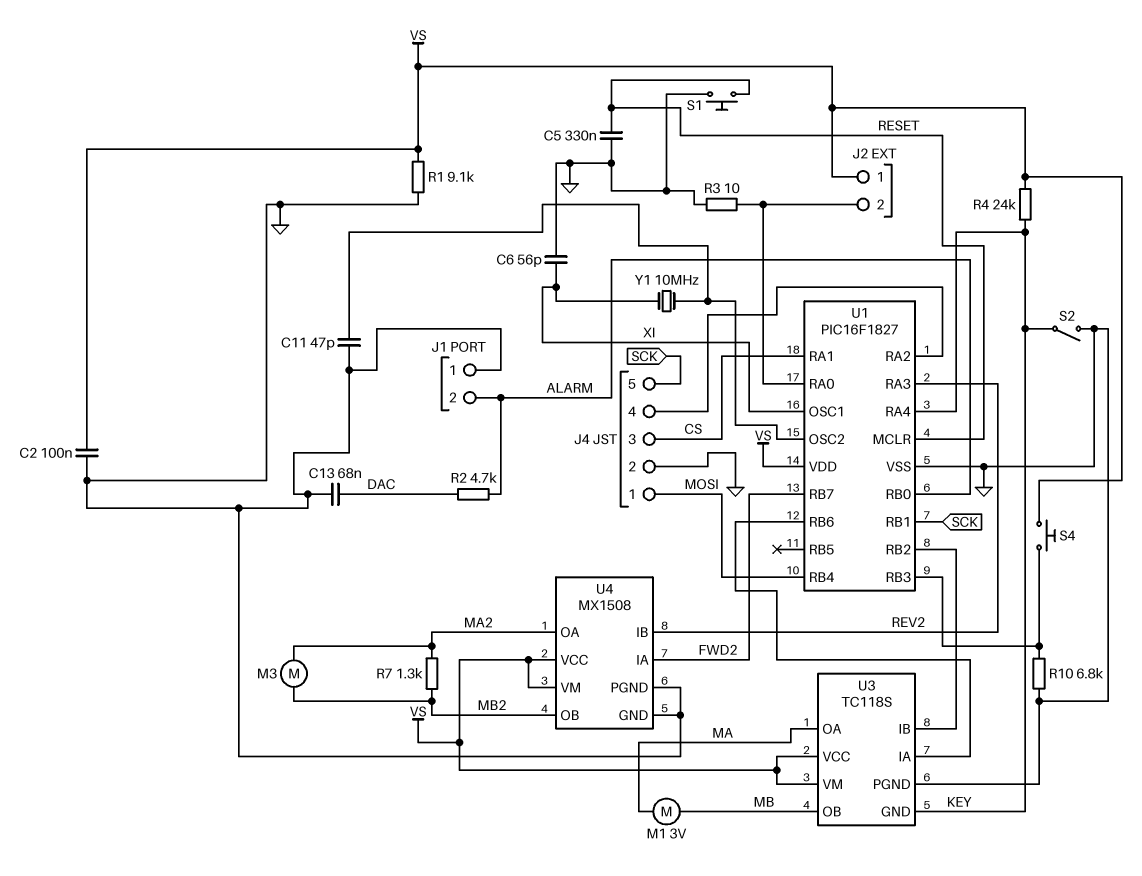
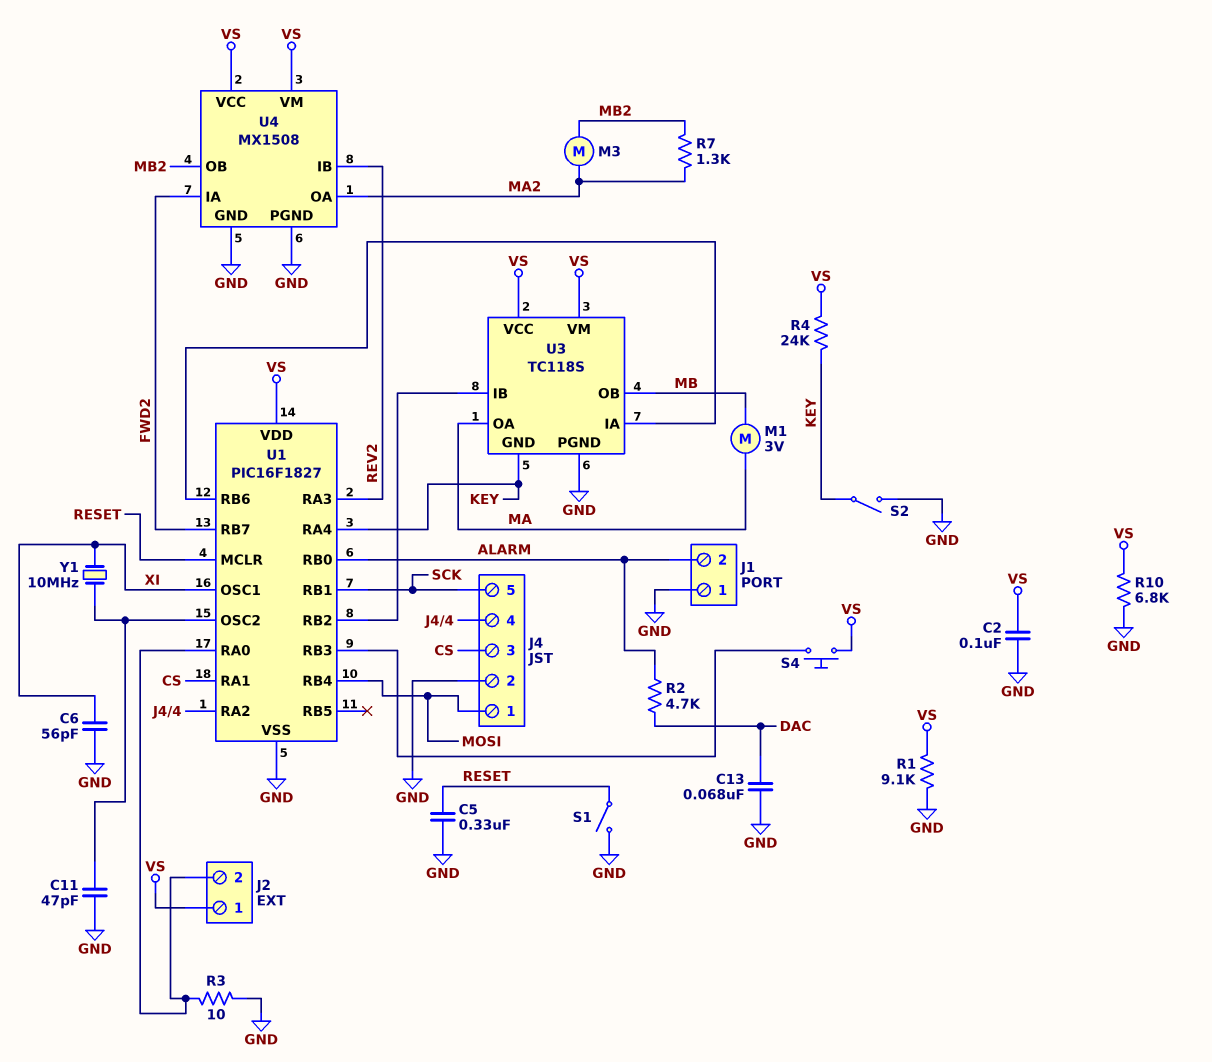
R10: 6.8k (GND, U1/RB3) -> 6.8k (GND, VS)
S1: button (GND, RESET) -> switch (GND, RESET)

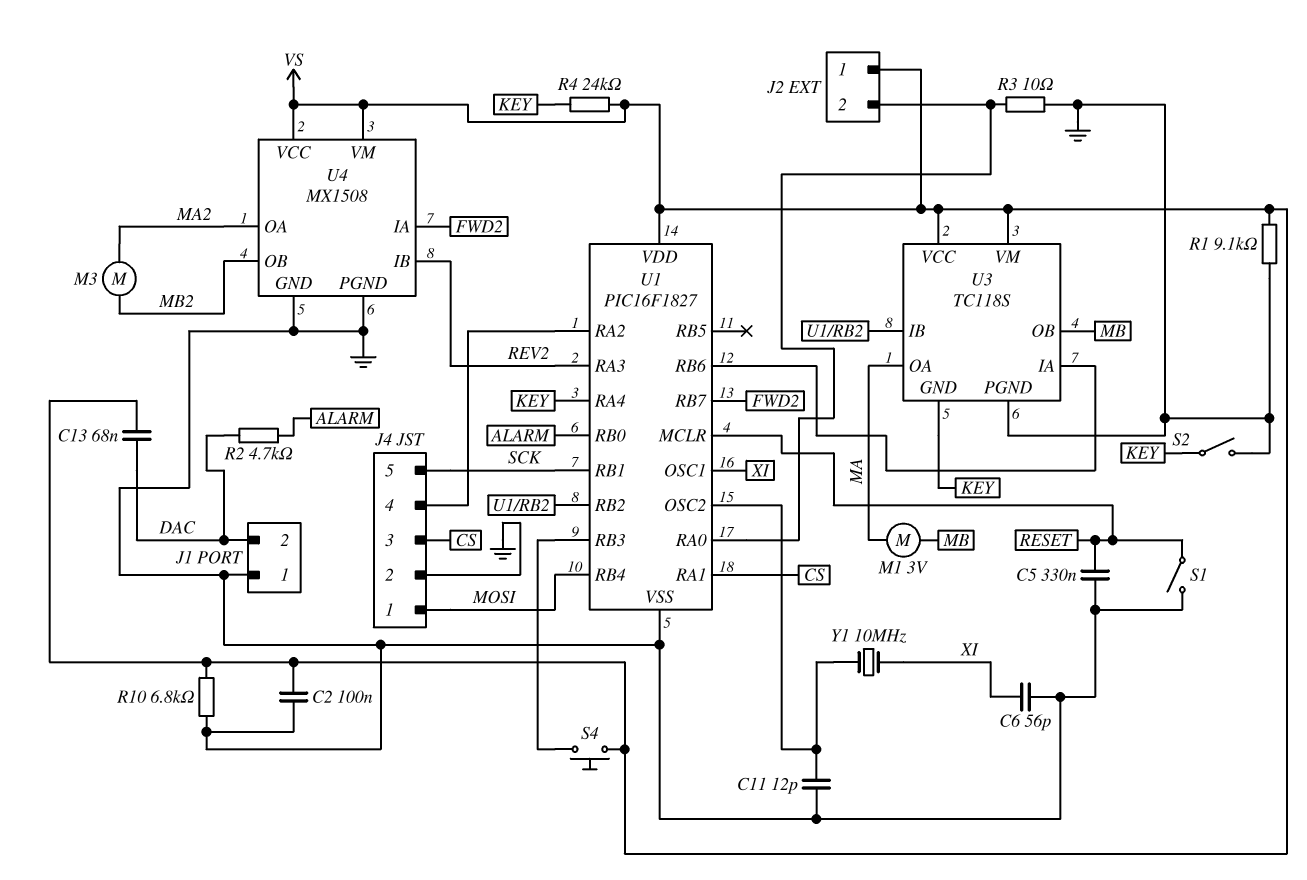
C11: 47pF (GND, U1/OSC2) -> 12pF (GND, U1/OSC2)
C13: 68nF (DAC, GND) -> 68nF (DAC, VS)
J1 pin 2: ALARM -> DAC
R7: 1.3k (MA2, MB2) -> none

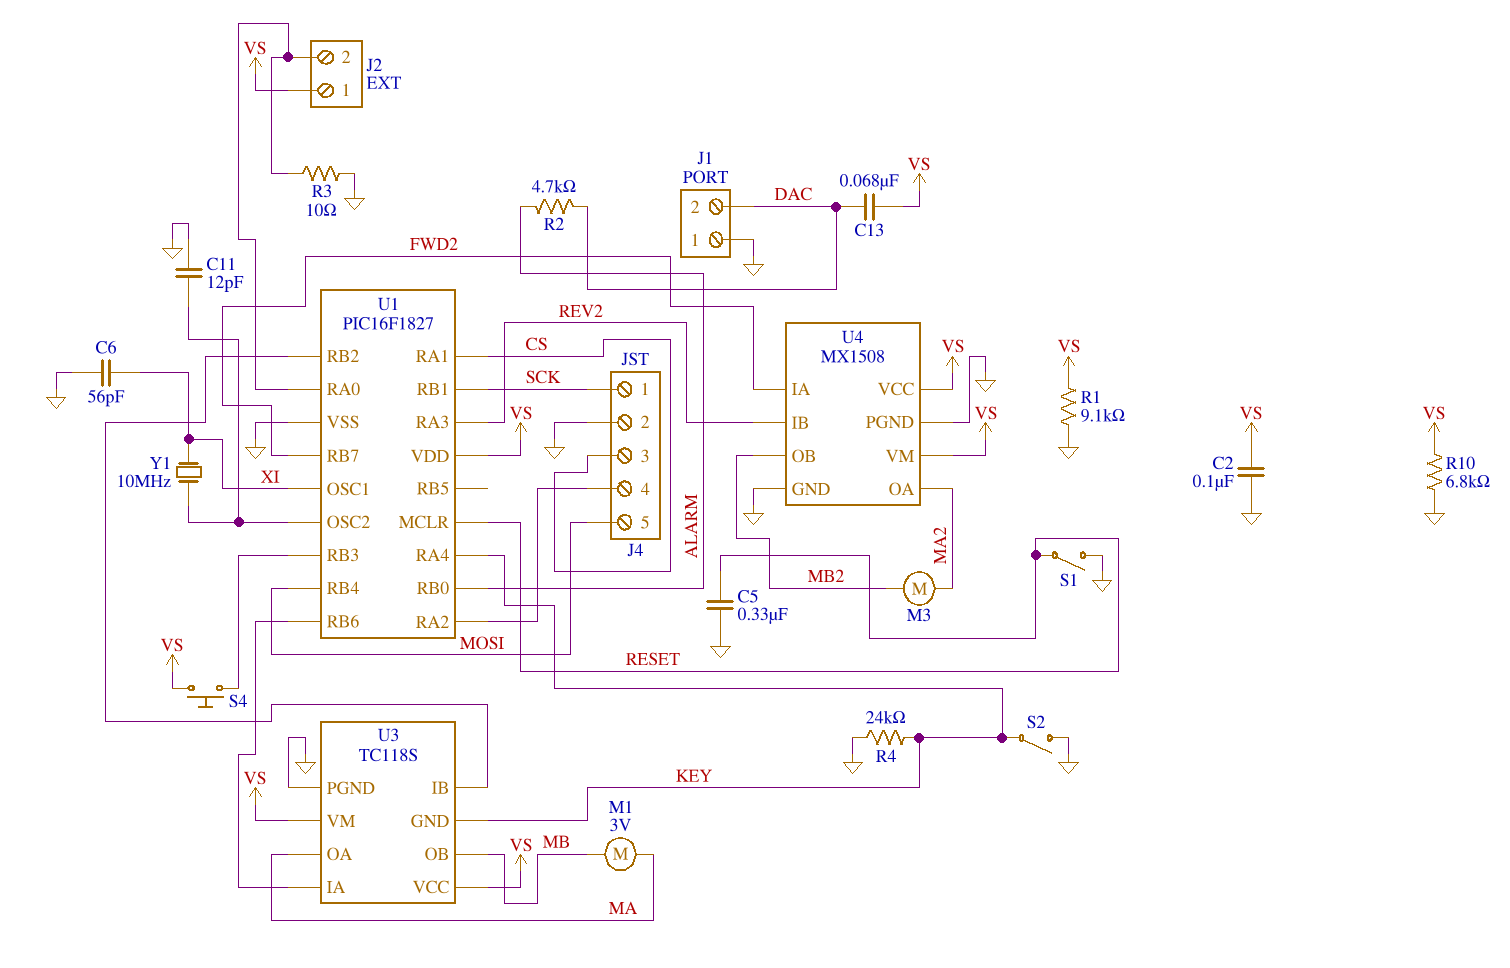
J4 pin 1: MOSI -> SCK
J4 pin 5: SCK -> MOSI
R4: 24k (KEY, VS) -> 24k (GND, KEY)

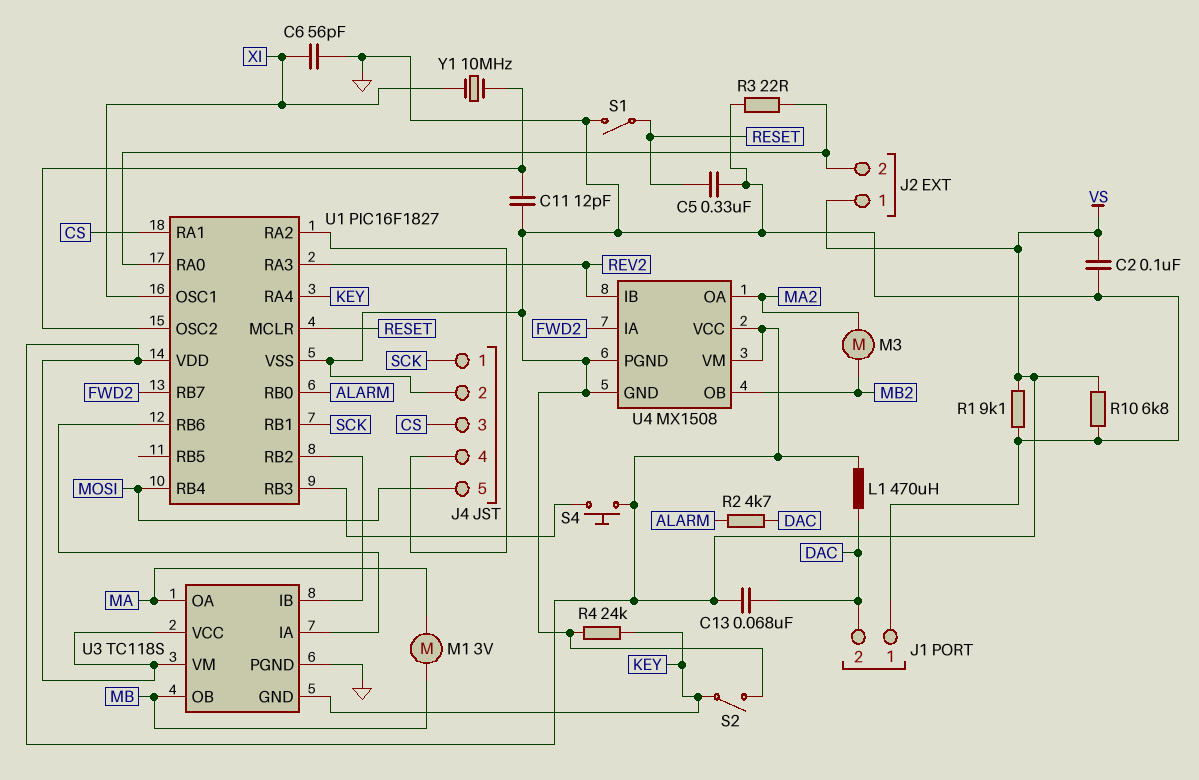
L1: none -> 470uH (DAC, VS)
R3: 10 (GND, J2/2) -> 22 (GND, J2/2)

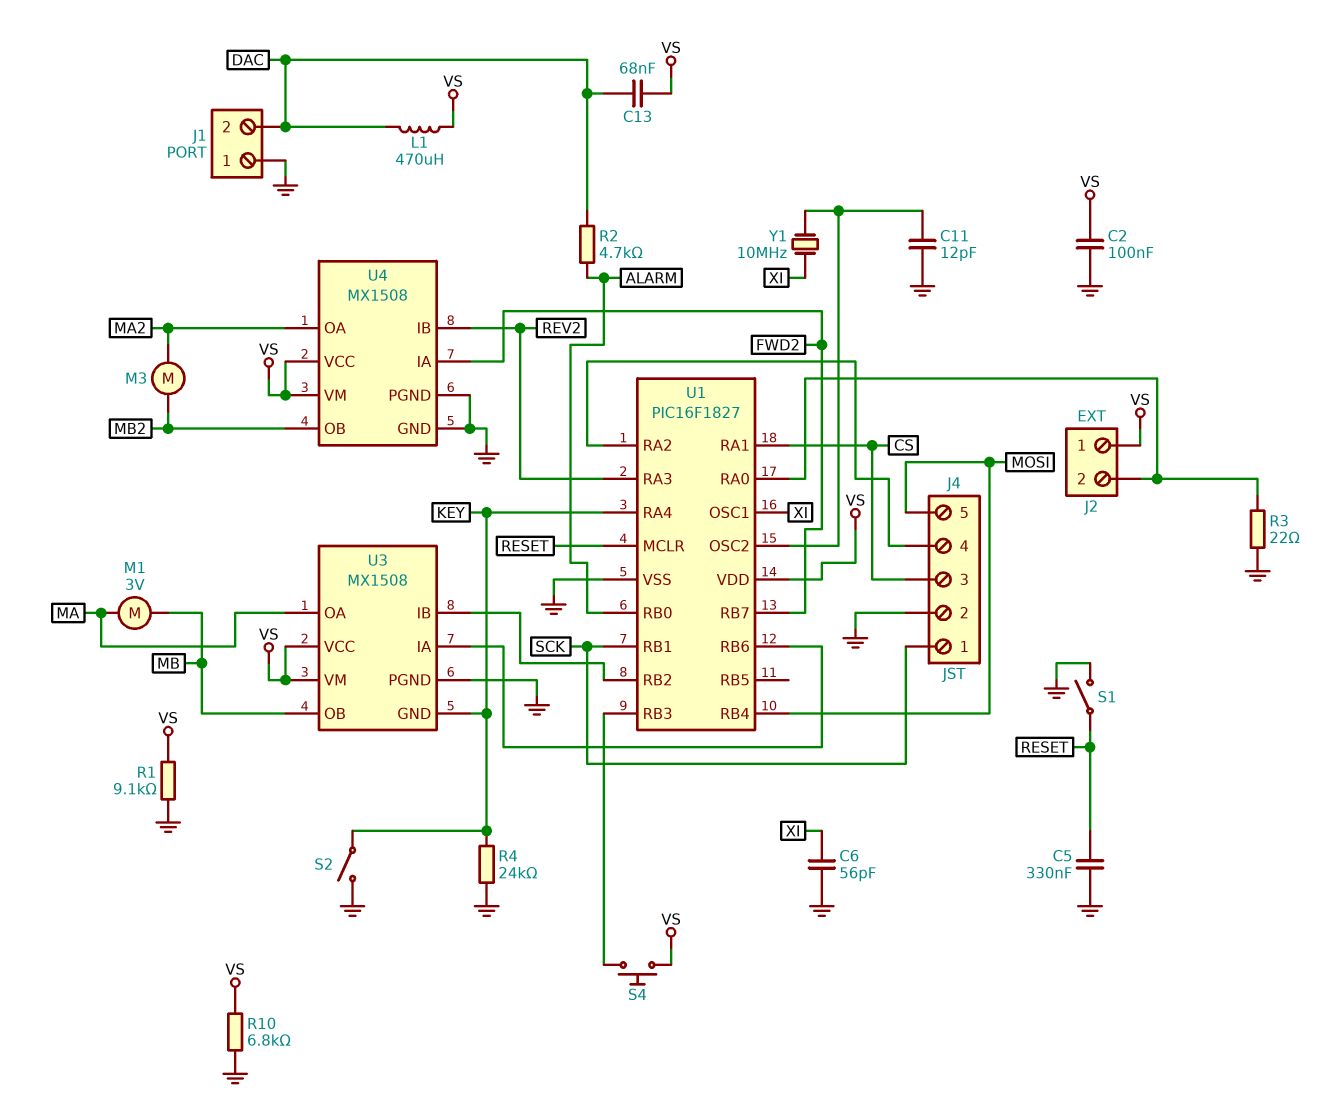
U3: TC118S -> MX1508

